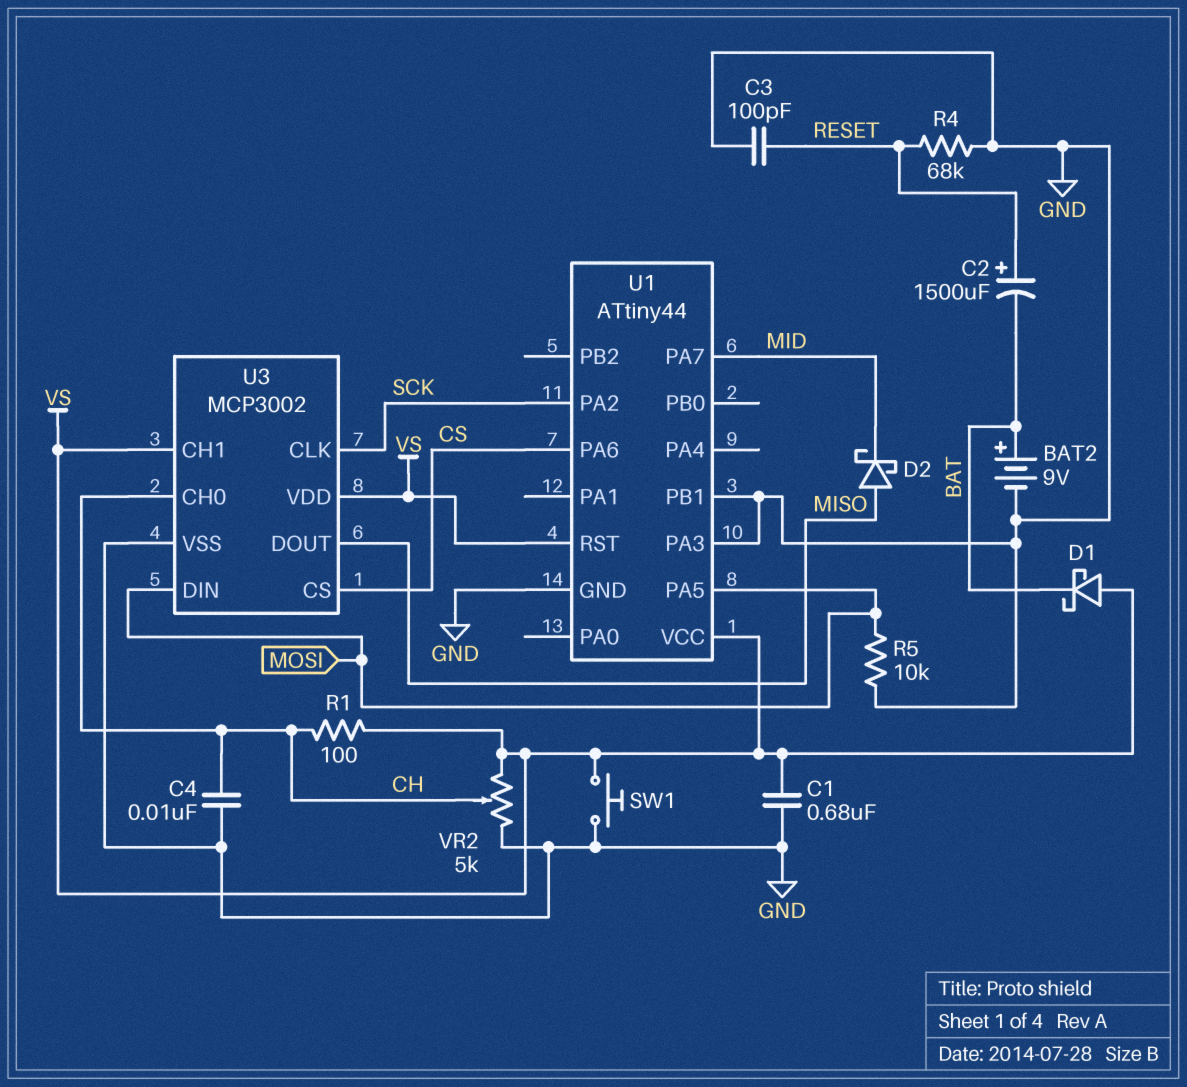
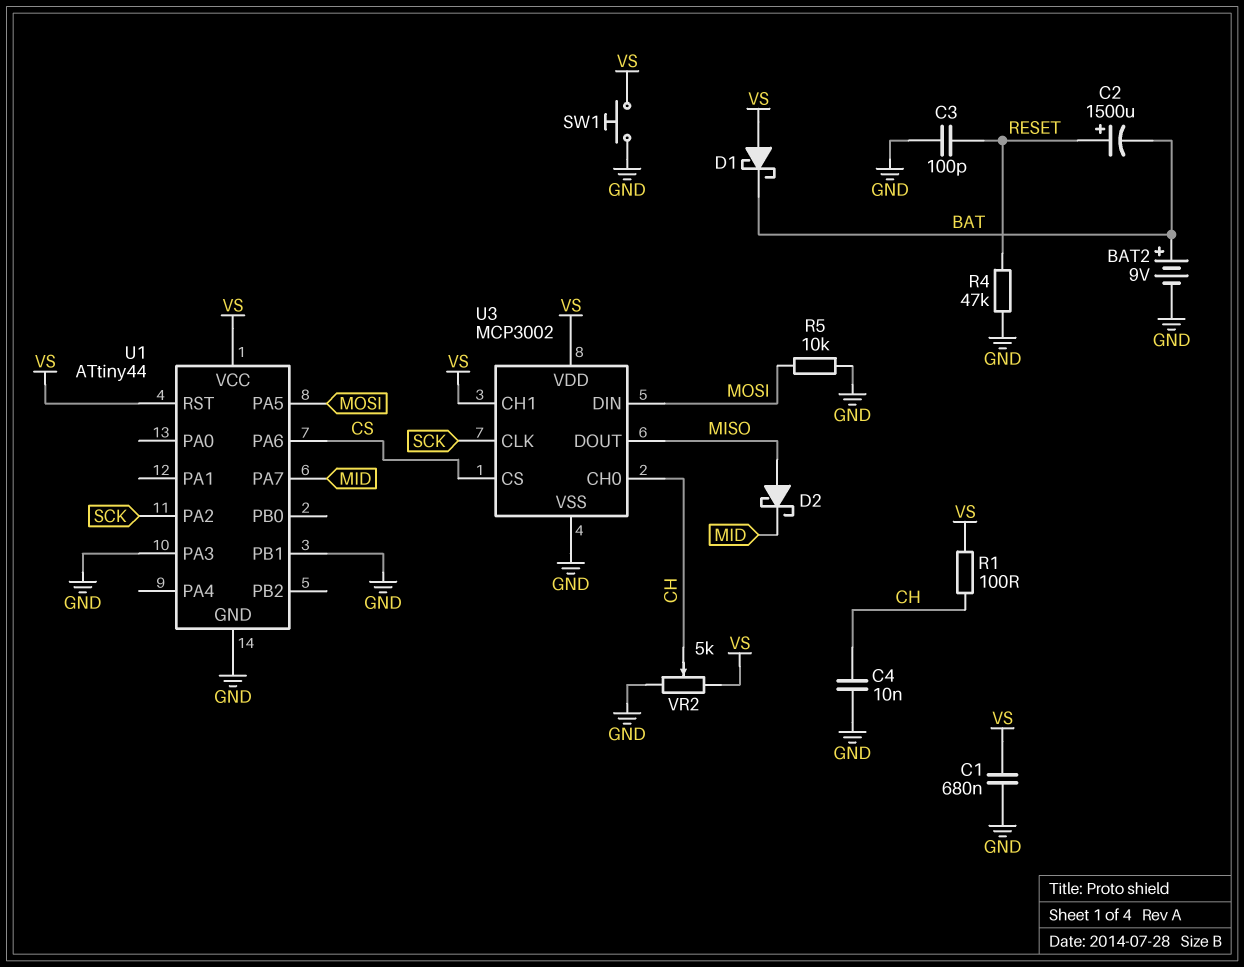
R4: 68k (GND, RESET) -> 47k (GND, RESET)

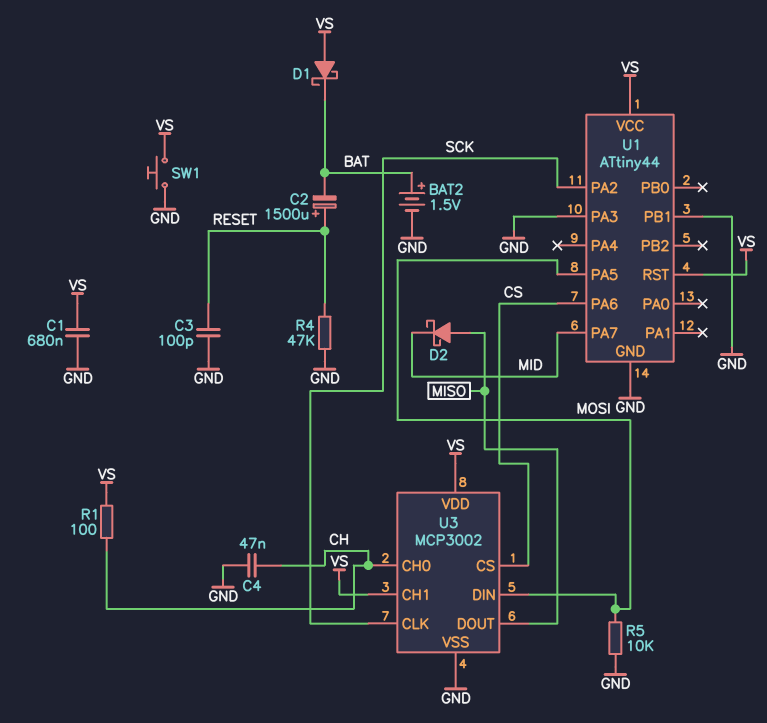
BAT2: 9V (plus BAT, minus GND) -> 1.5V (plus BAT, minus GND)
C4: 10nF (CH, GND) -> 47nF (CH, GND)
VR2: 5k (GND, VS, wiper CH) -> none

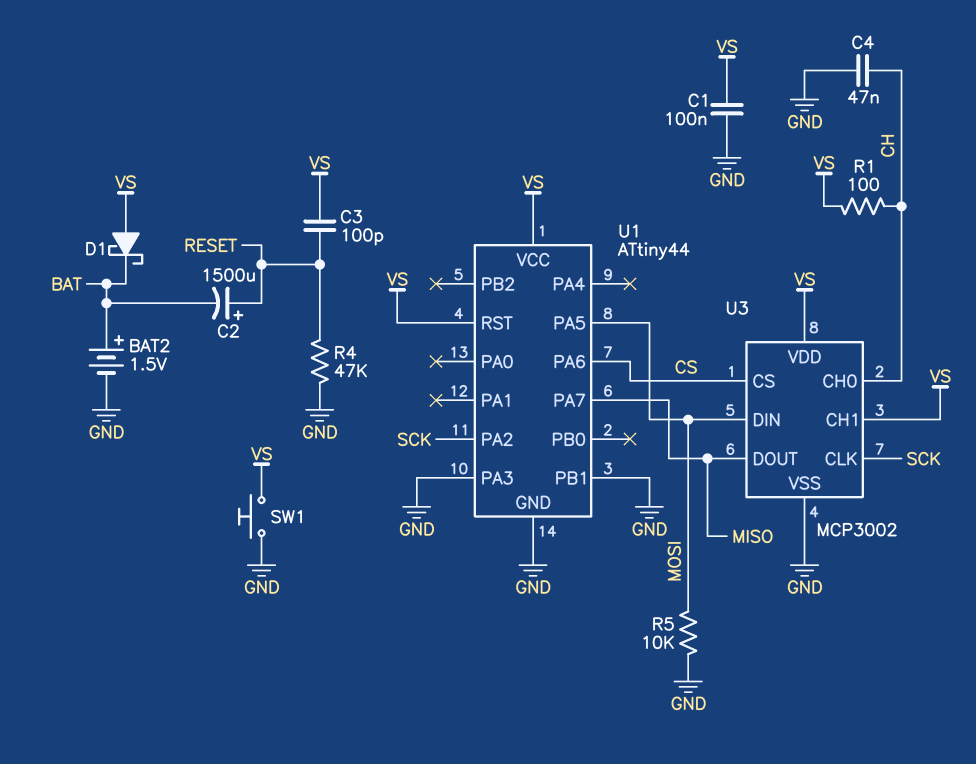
C1: 680nF (GND, VS) -> 100nF (GND, VS)
C3: 100pF (GND, RESET) -> 100pF (RESET, VS)
D2: schottky (A MISO, K MID) -> none
U1 pin PA7: MID -> MISO

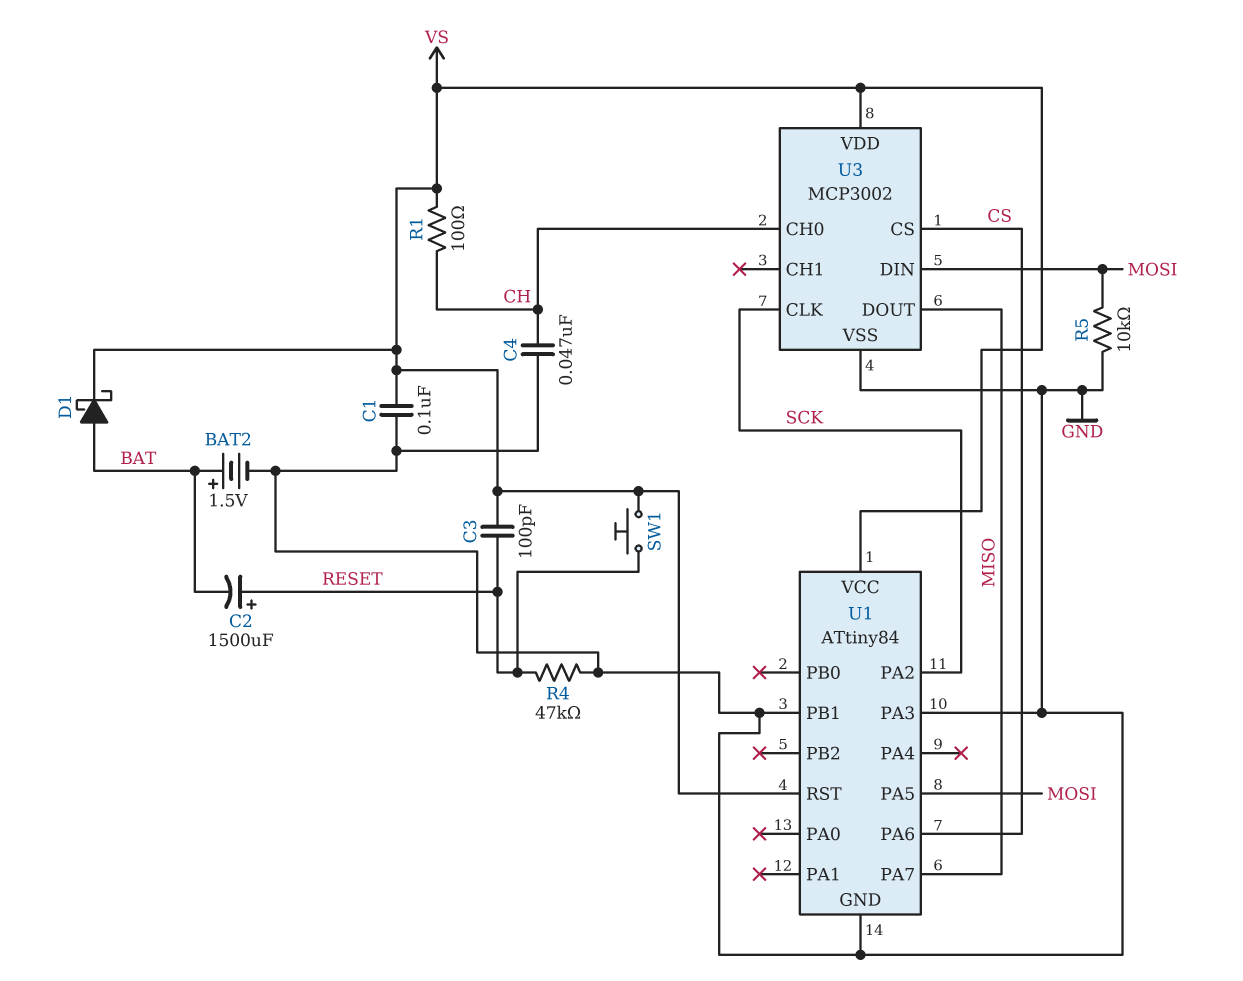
D1: schottky (A VS, K BAT) -> schottky (A BAT, K VS)
SW1: button (GND, VS) -> button (RESET, VS)
U1: ATtiny44 -> ATtiny84
U3 pin CH1: VS -> none

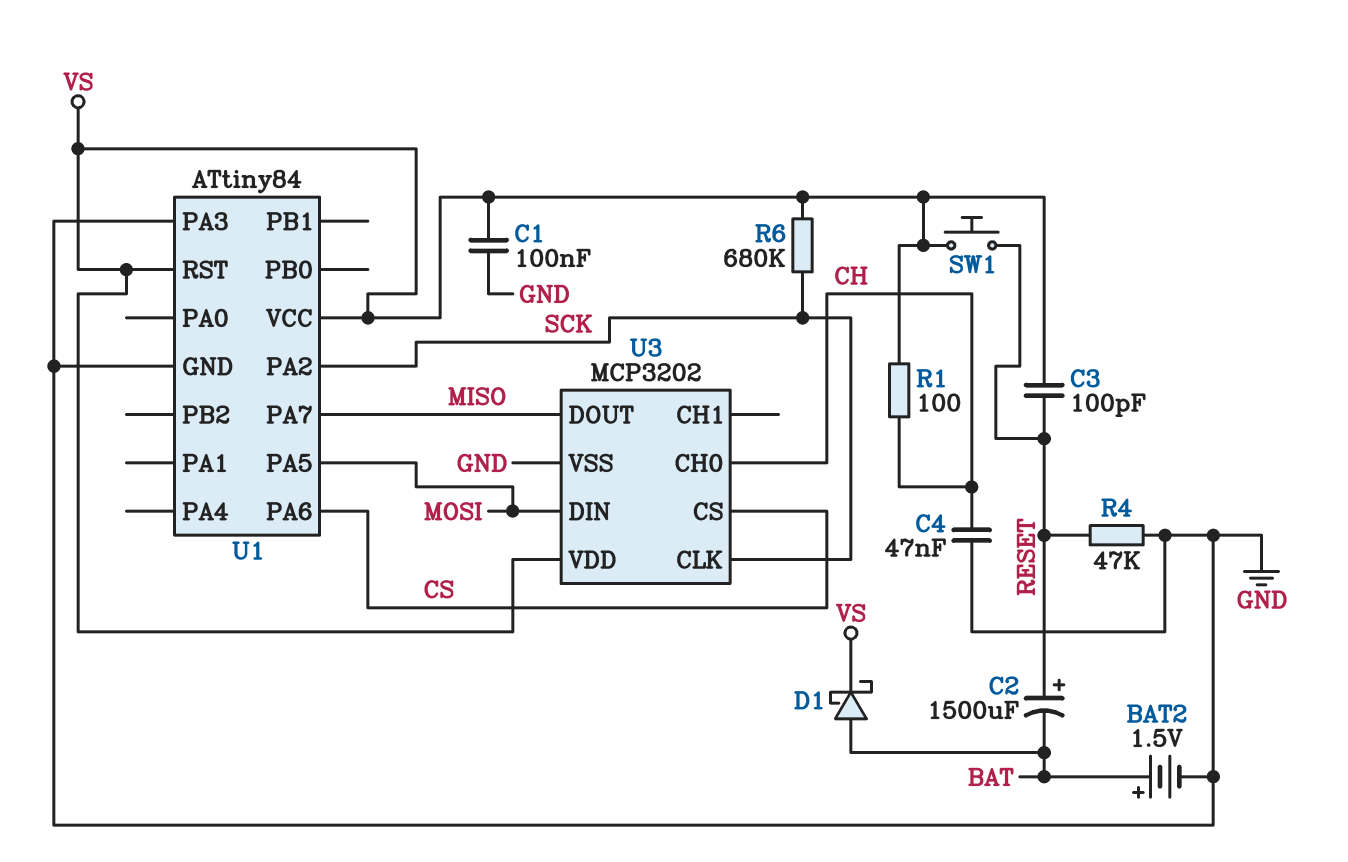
R5: 10k (GND, MOSI) -> none
R6: none -> 680k (SCK, VS)
U1 pin PB1: GND -> none
U3: MCP3002 -> MCP3202

